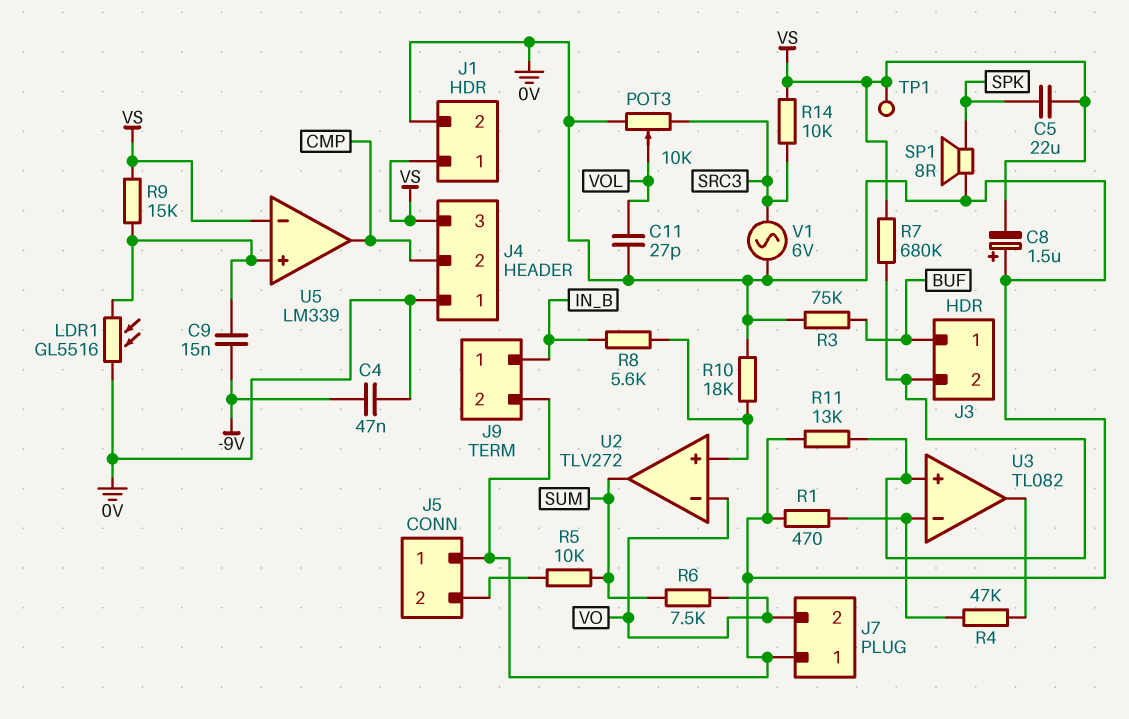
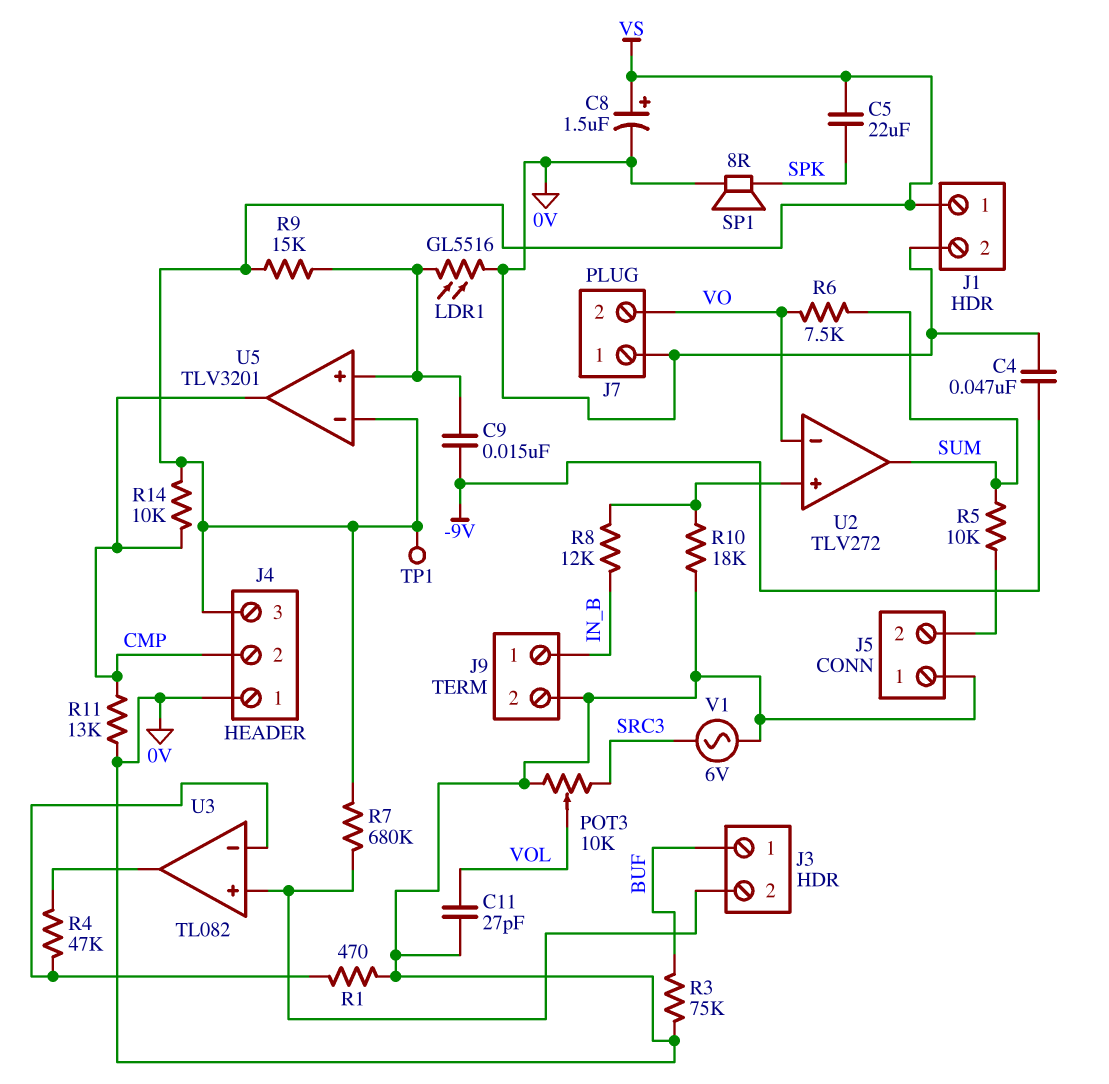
C8: 1.5uF (plus 0V, minus VS) -> 1.5uF (plus VS, minus 0V)
R8: 5.6k (IN_B, U2/in+) -> 12k (IN_B, U2/in+)
R11: 13k (0V, J3/2) -> 13k (0V, CMP)
R14: 10k (SRC3, VS) -> 10k (CMP, VS)
U5: LM339 -> TLV3201

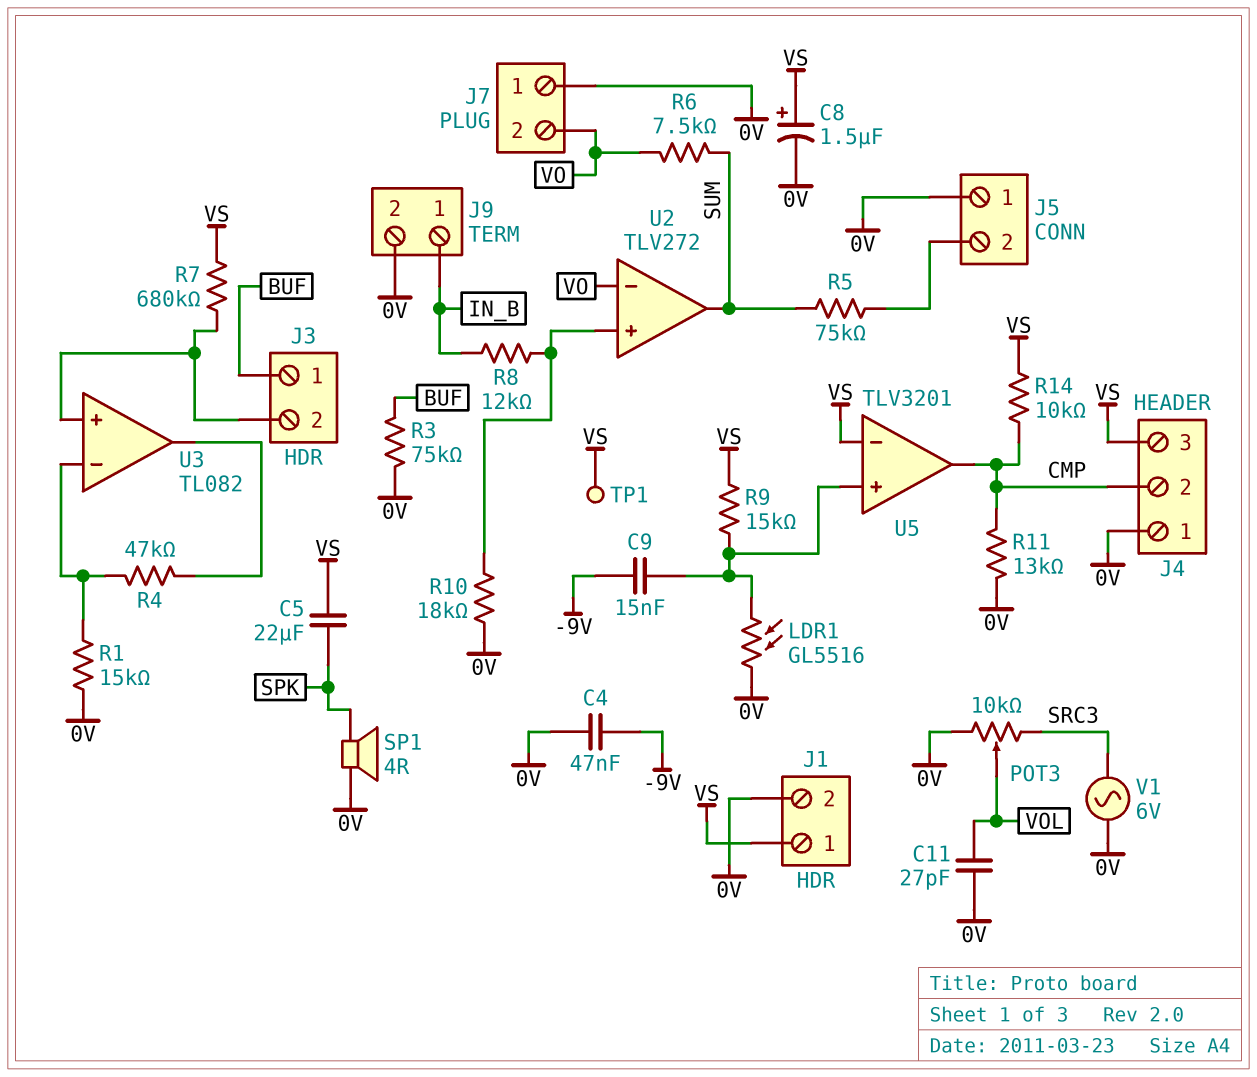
R1: 470 (0V, U3/in-) -> 15k (0V, U3/in-)
R5: 10k (J5/2, SUM) -> 75k (J5/2, SUM)
SP1: speaker 8R (0V, SPK) -> speaker 4R (0V, SPK)

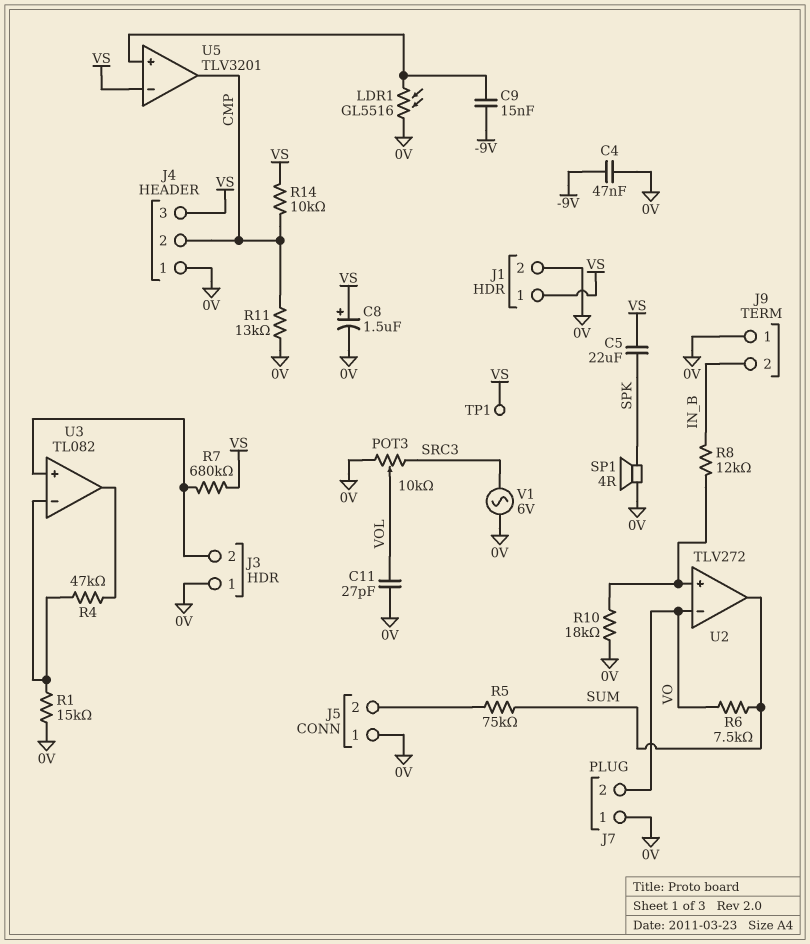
J3 pin 1: BUF -> 0V
J9 pin 1: IN_B -> 0V
J9 pin 2: 0V -> IN_B
R3: 75k (0V, BUF) -> none
R9: 15k (U5/in+, VS) -> none

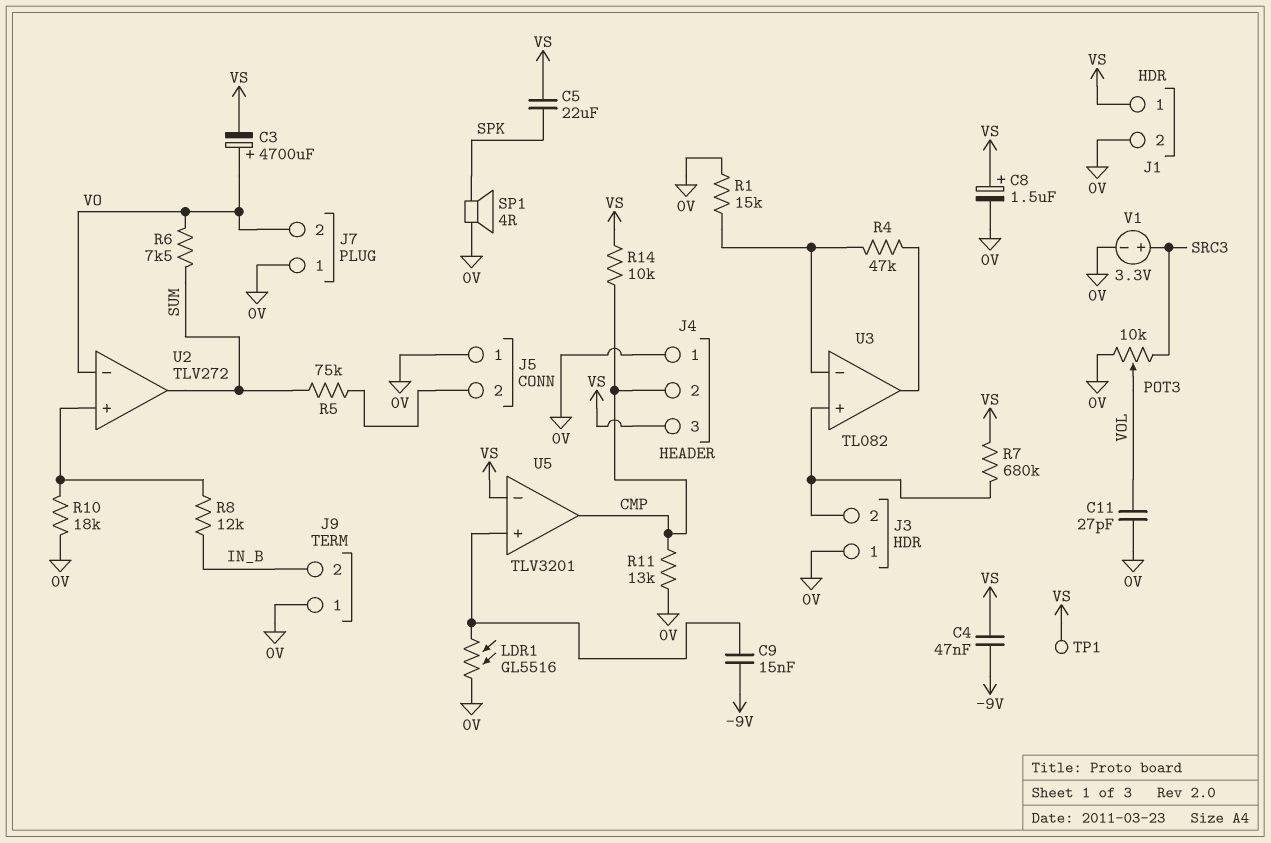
C3: none -> 4700uF (plus VO, minus VS)
C4: 47nF (-9V, 0V) -> 47nF (-9V, VS)
V1: AC 6V (0V, SRC3) -> 3.3V (plus SRC3, minus 0V)

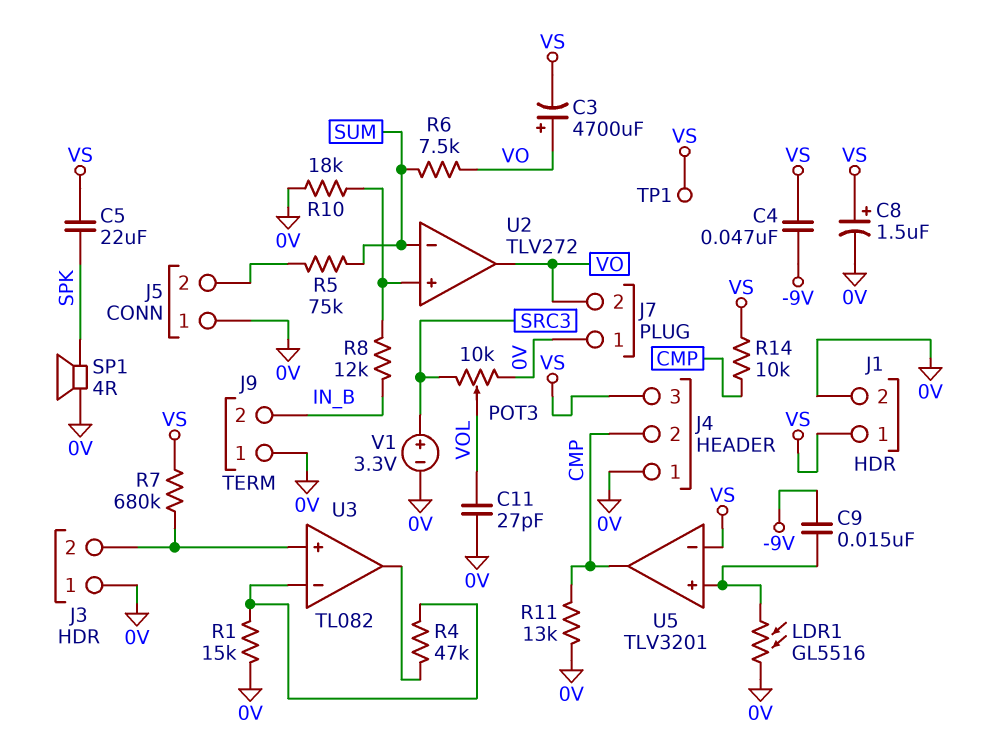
U2 pin in-: VO -> SUM
U2 pin out: SUM -> VO

